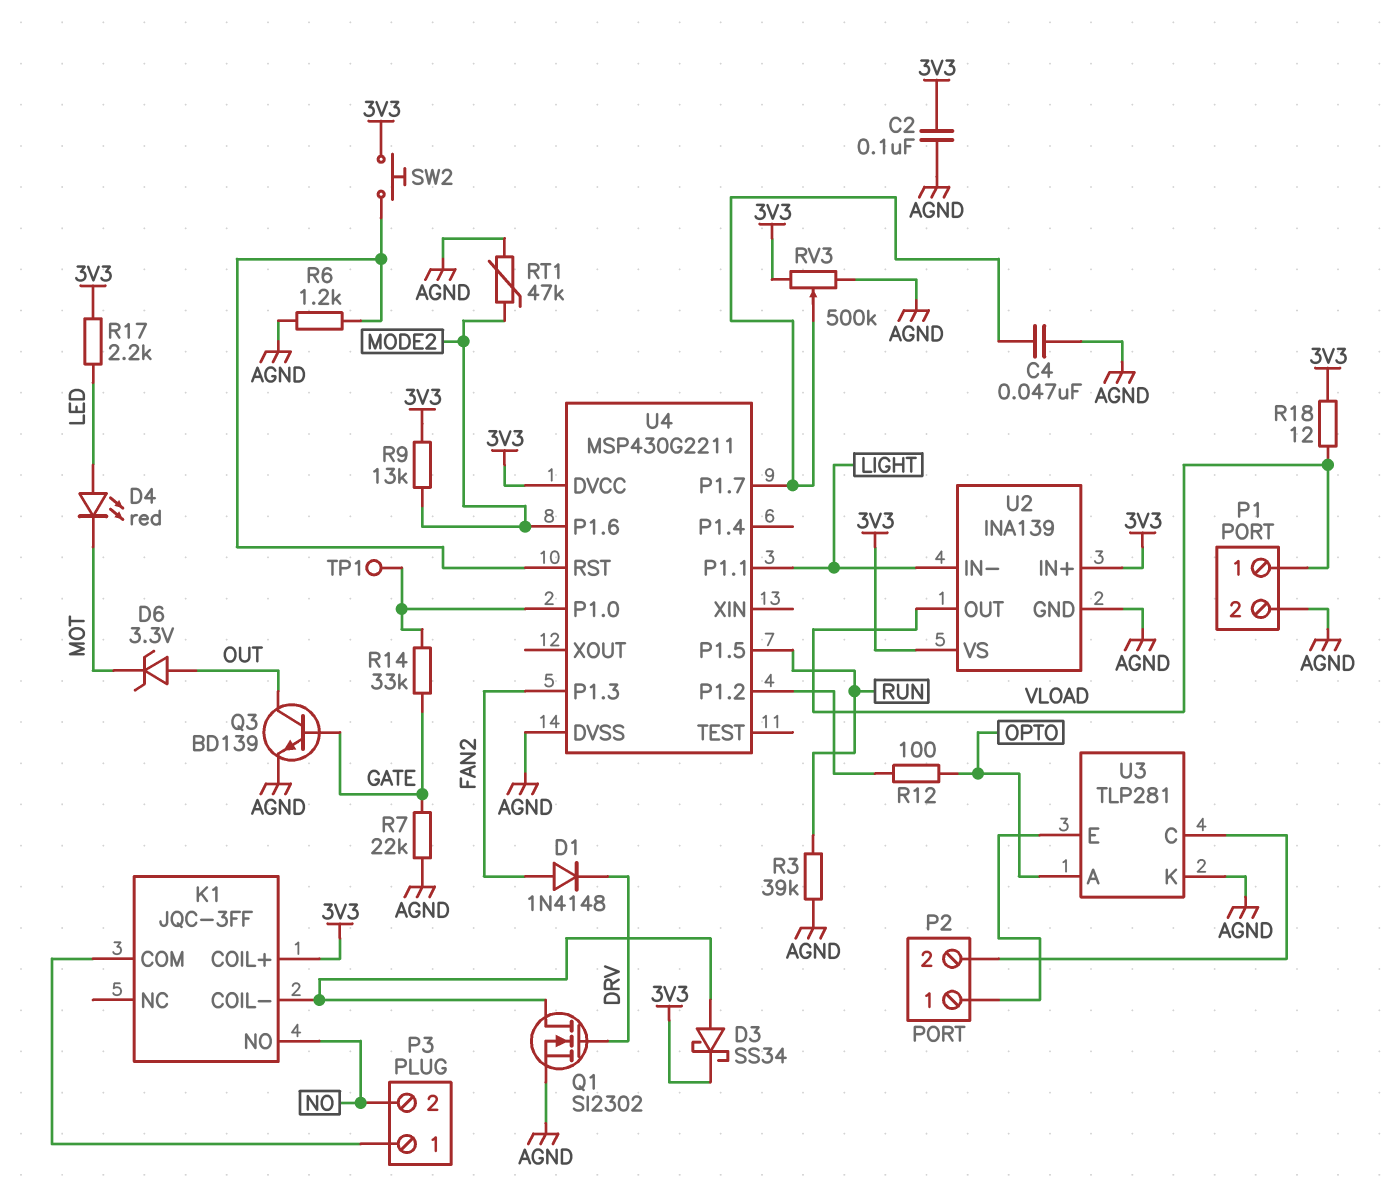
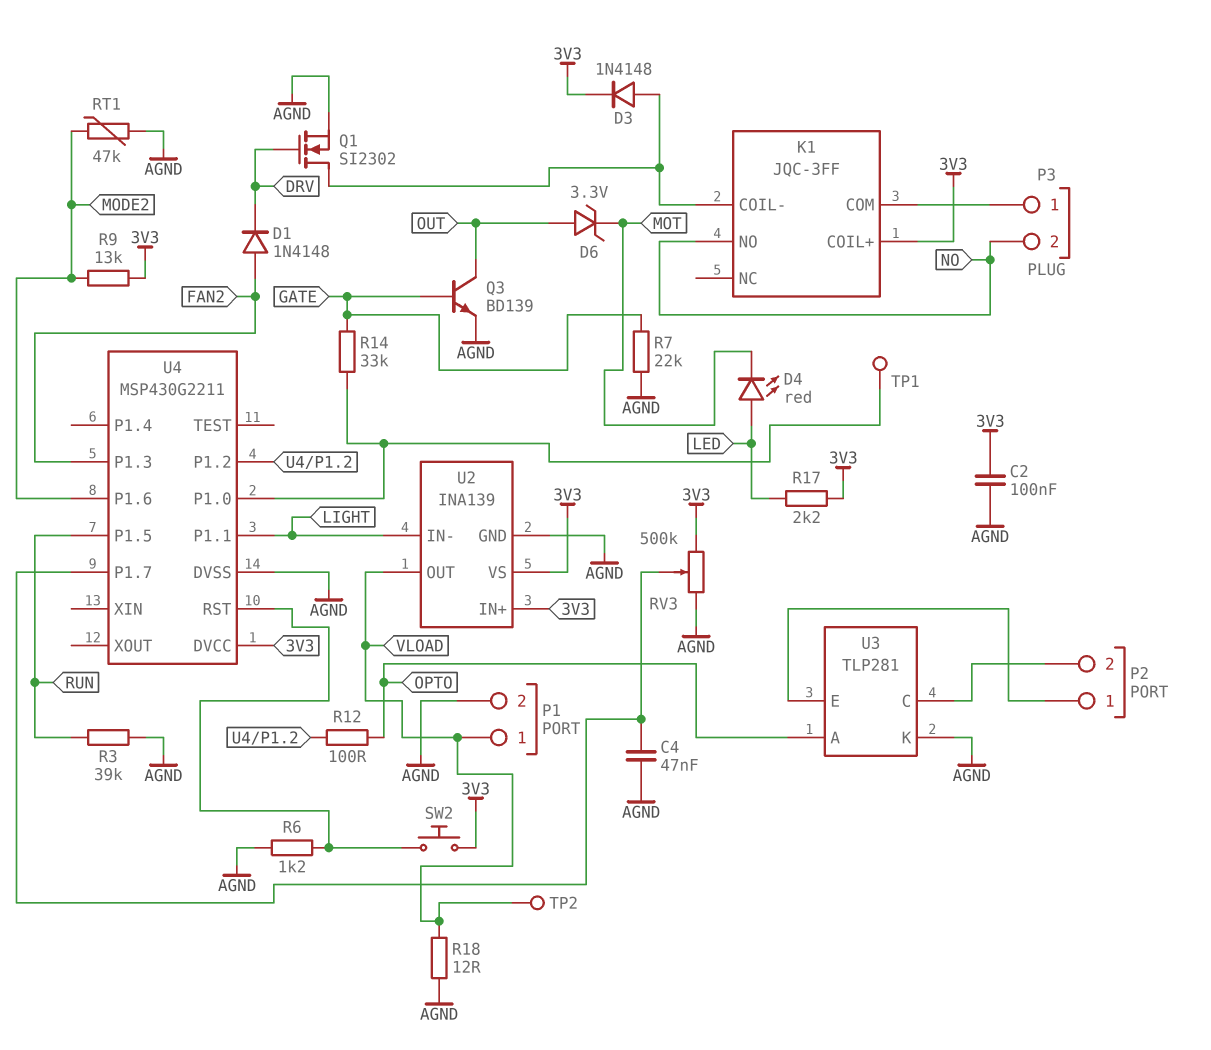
D3: schottky SS34 (A K1/COIL-, K 3V3) -> diode 1N4148 (A K1/COIL-, K 3V3)
R18: 12 (3V3, VLOAD) -> 12 (AGND, VLOAD)
TP2: none -> test point (VLOAD)

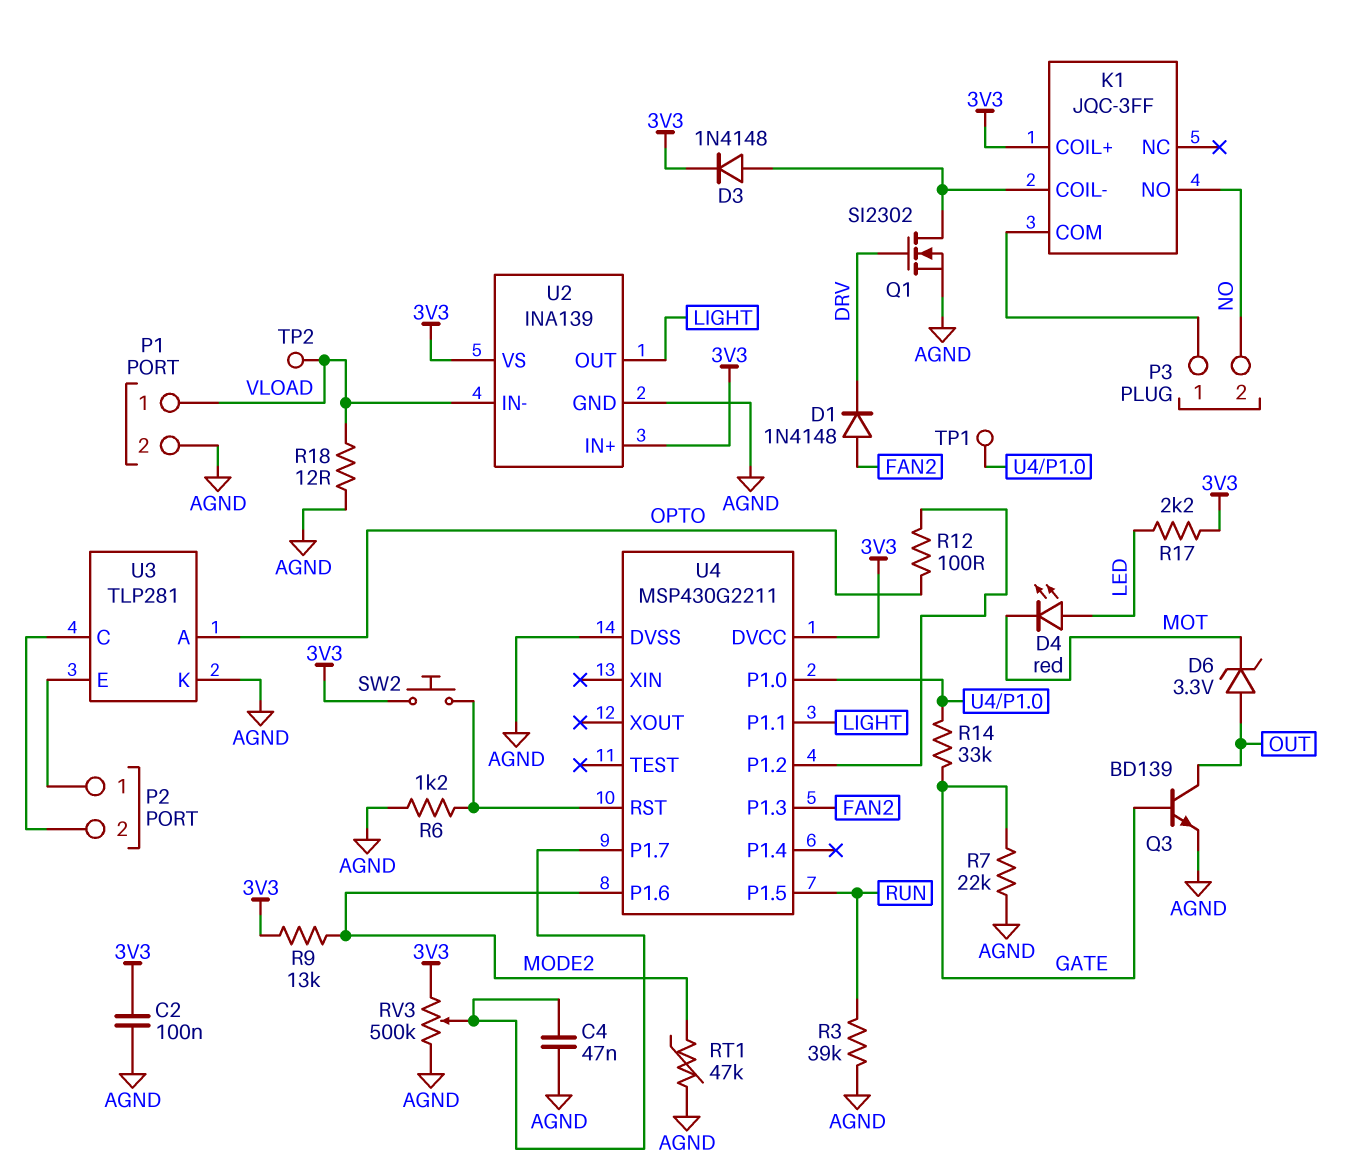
U2 pin IN-: LIGHT -> VLOAD
U2 pin OUT: VLOAD -> LIGHT

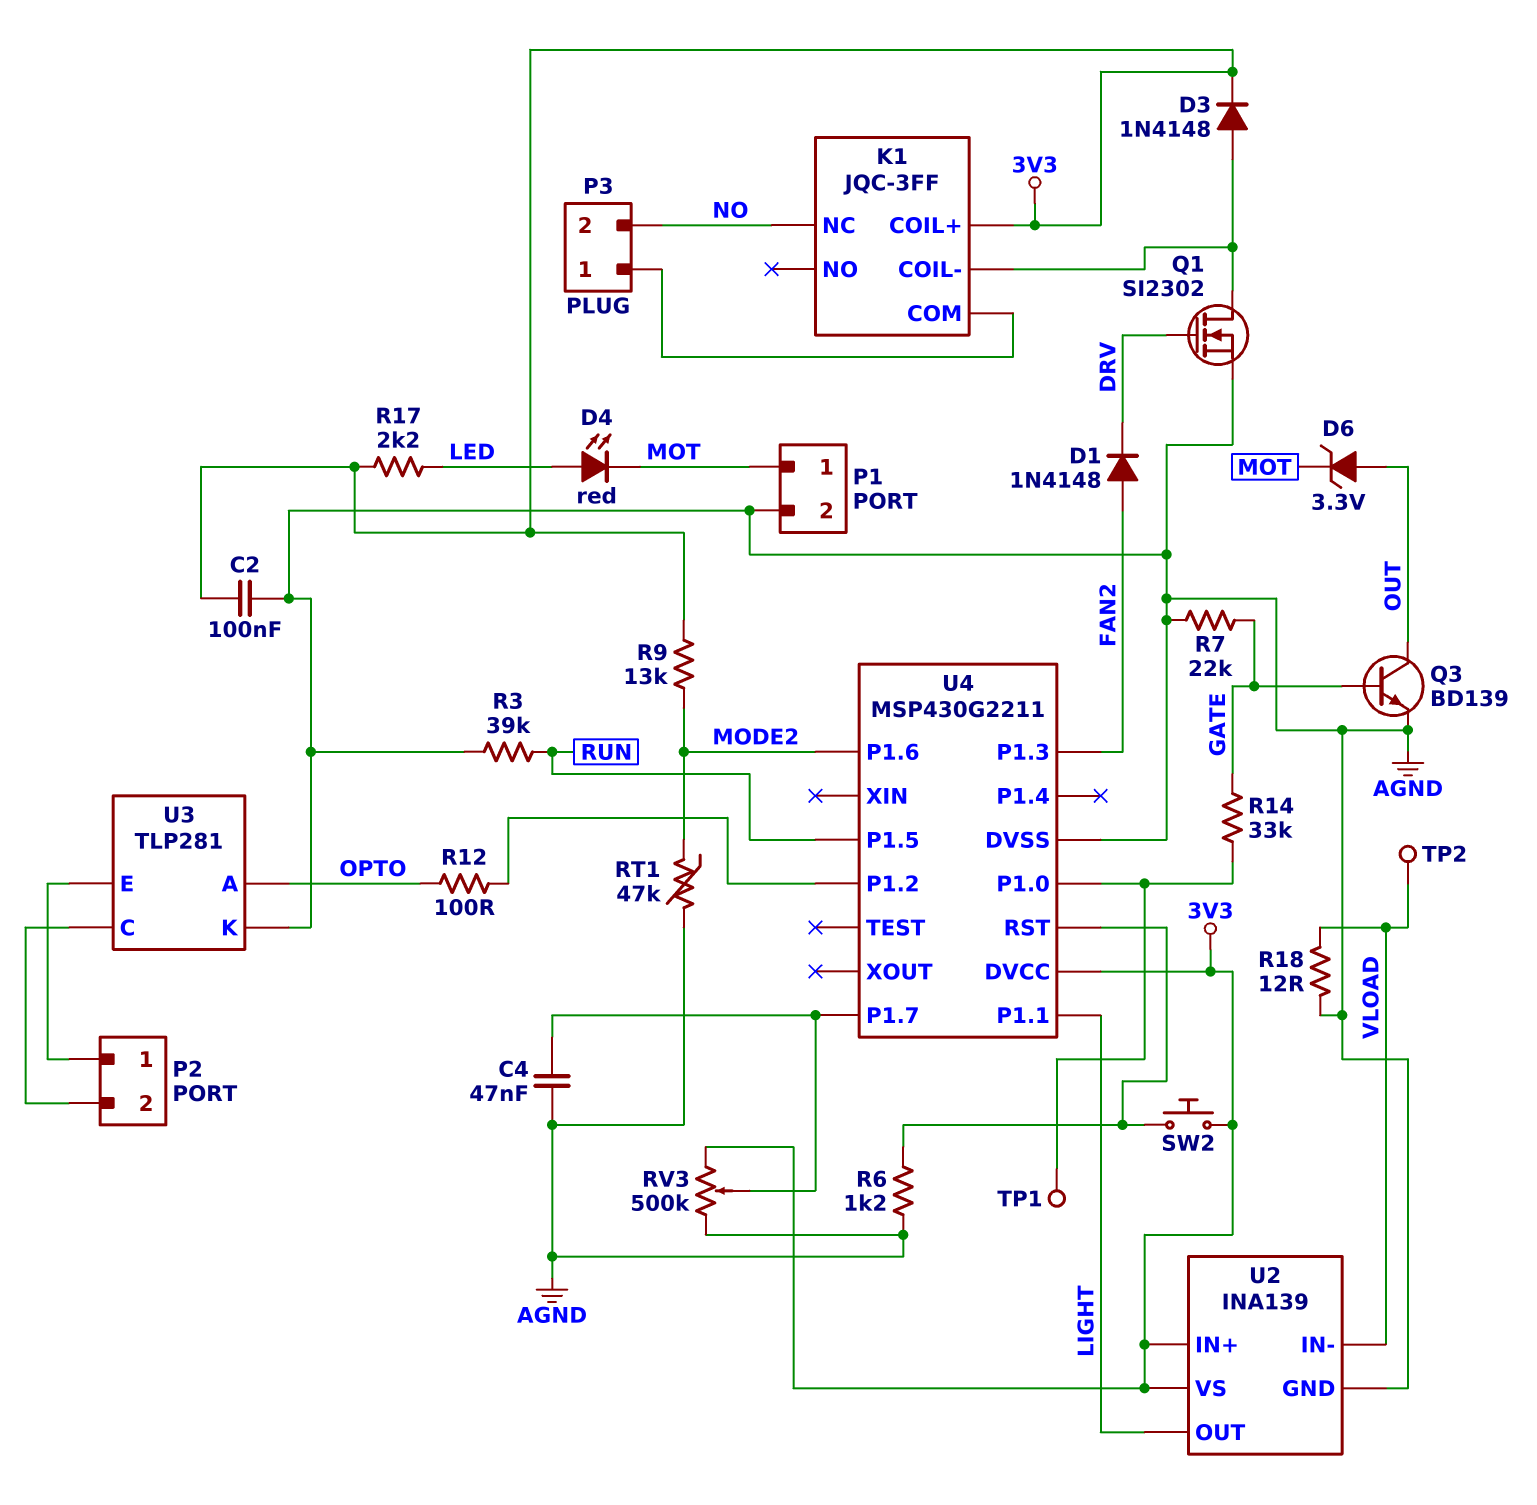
K1 pin NC: none -> NO
K1 pin NO: NO -> none
P1 pin 1: VLOAD -> MOT

